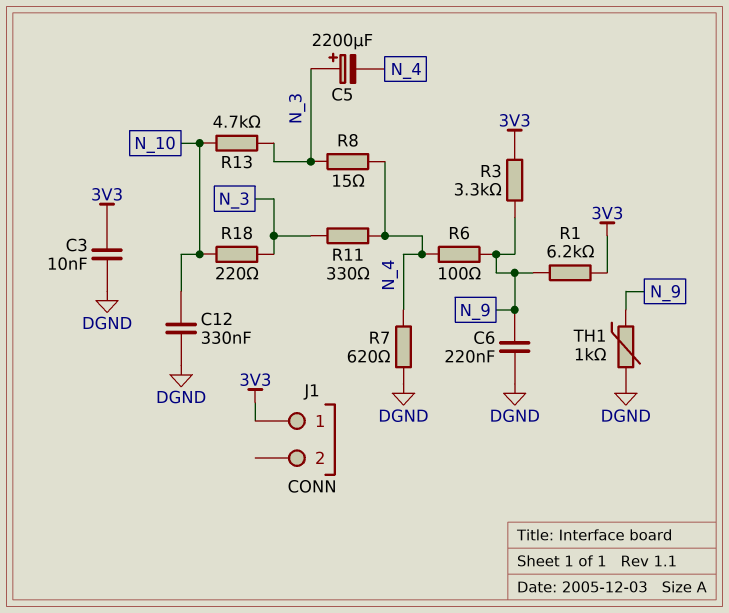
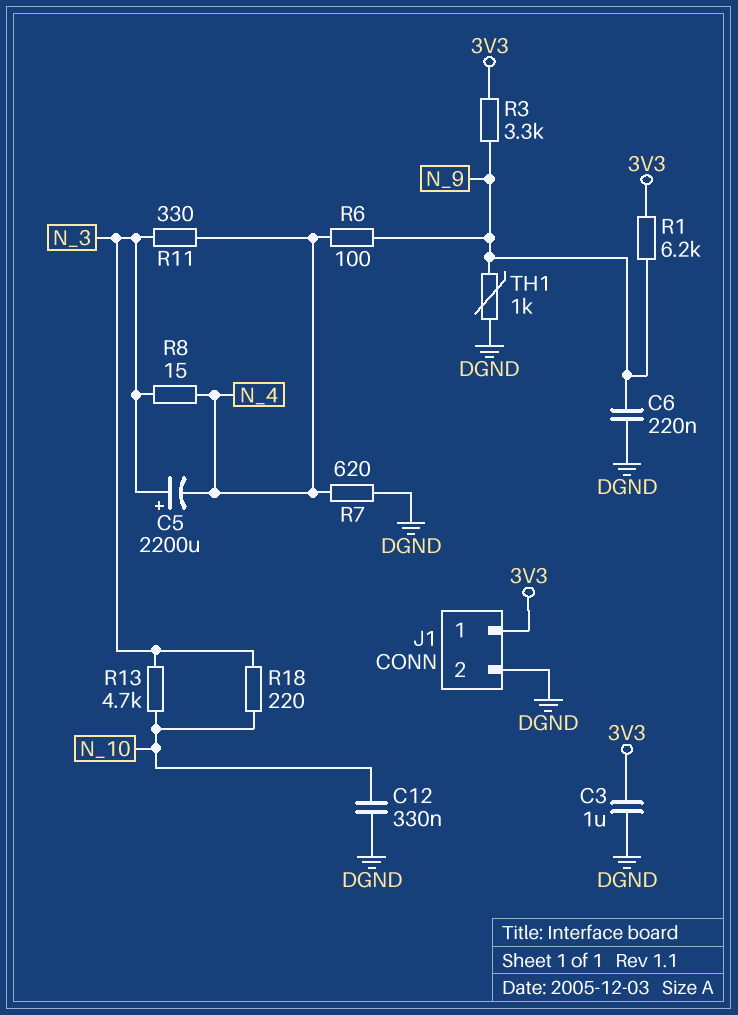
C3: 10nF (3V3, DGND) -> 1uF (3V3, DGND)
J1 pin 2: none -> DGND

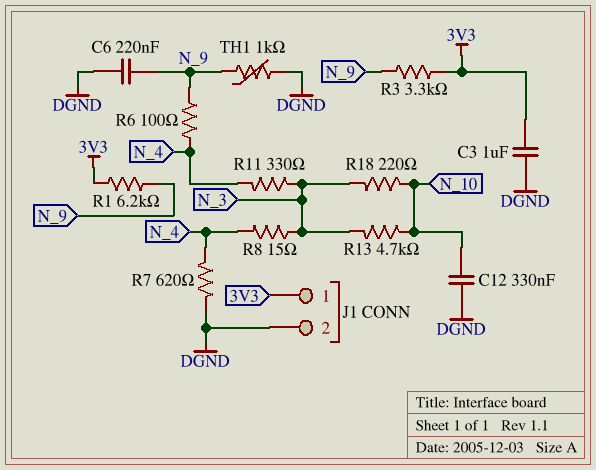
C5: 2200uF (plus N_3, minus N_4) -> none

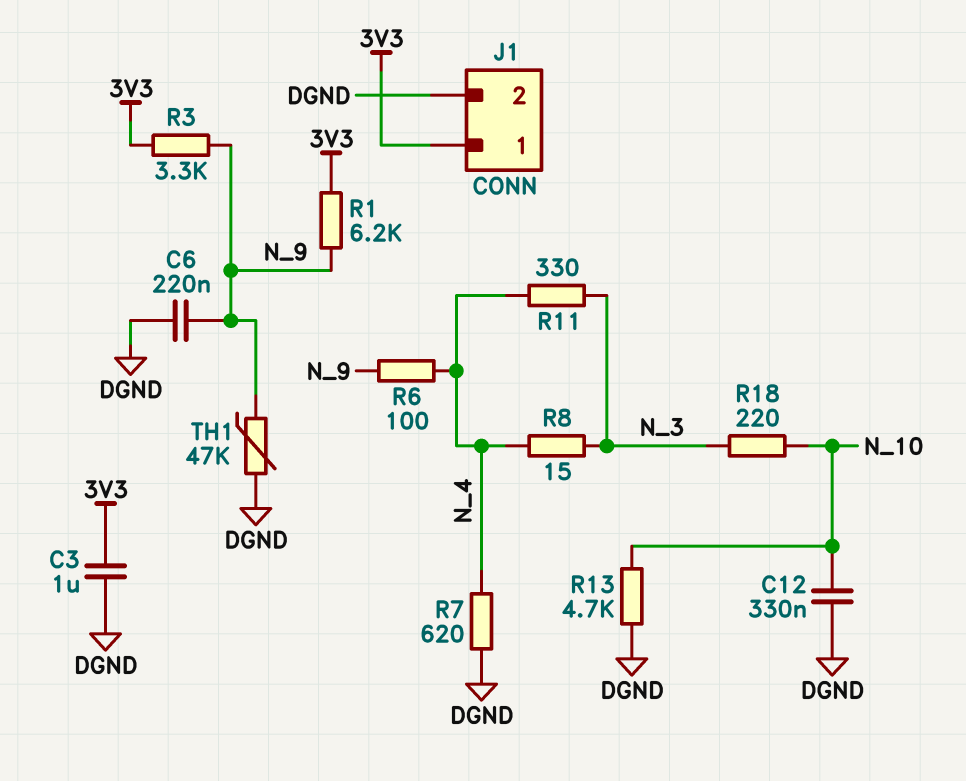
R13: 4.7k (N_3, N_10) -> 4.7k (DGND, N_10)
TH1: 1k (DGND, N_9) -> 47k (DGND, N_9)

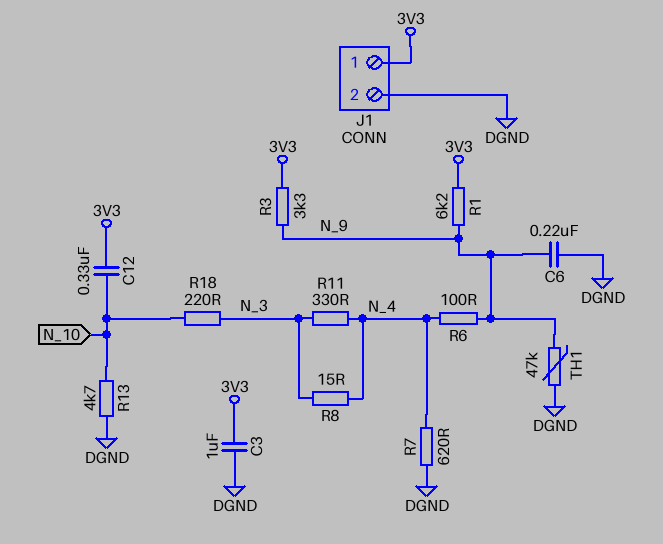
C12: 330nF (DGND, N_10) -> 330nF (3V3, N_10)

